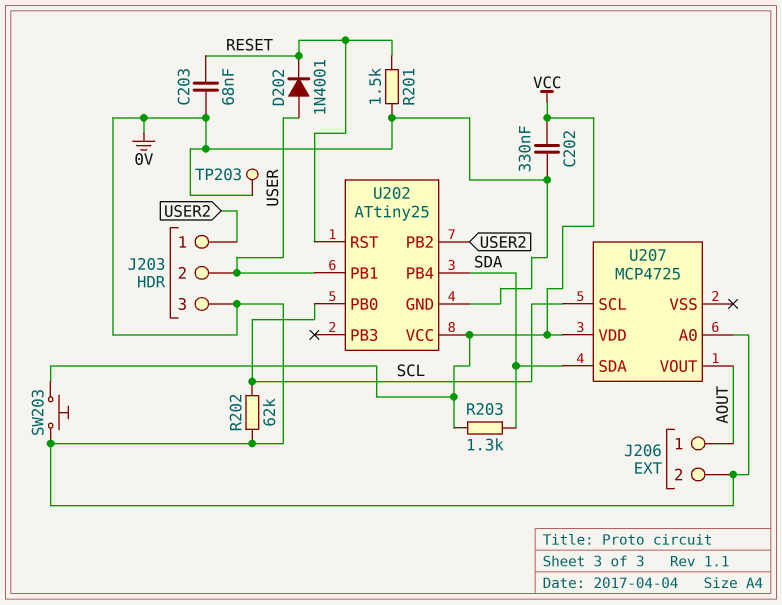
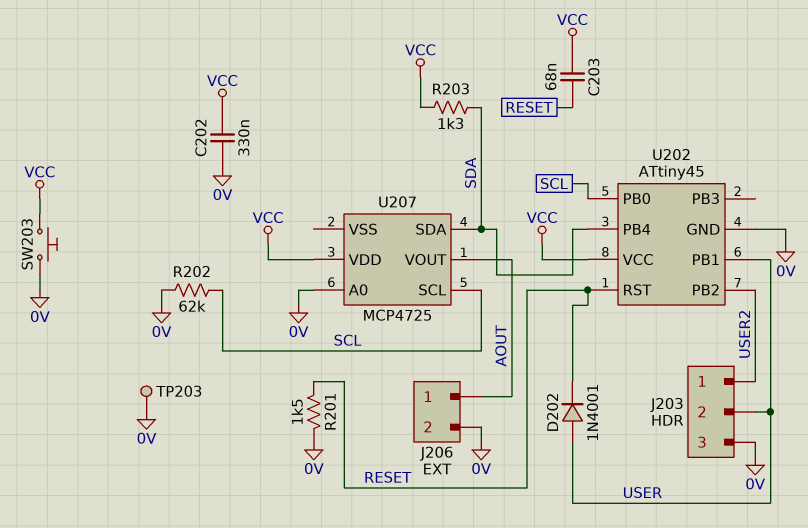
C203: 68nF (0V, RESET) -> 68nF (RESET, VCC)
U202: ATtiny25 -> ATtiny45

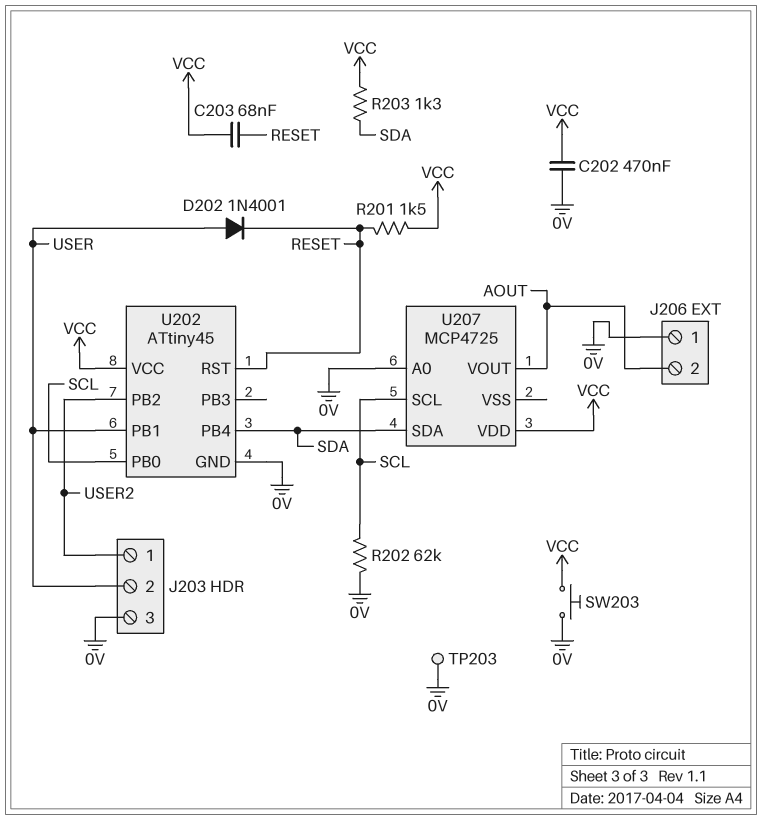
C202: 330nF (0V, VCC) -> 470nF (0V, VCC)
J206 pin 1: AOUT -> 0V
J206 pin 2: 0V -> AOUT
R201: 1.5k (0V, RESET) -> 1.5k (RESET, VCC)

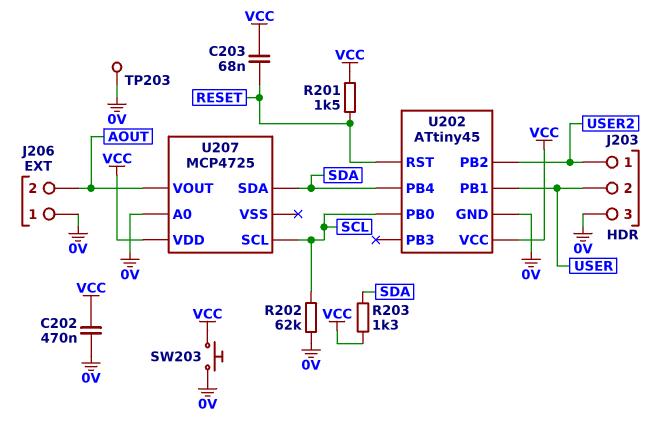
D202: diode 1N4001 (A USER, K RESET) -> none

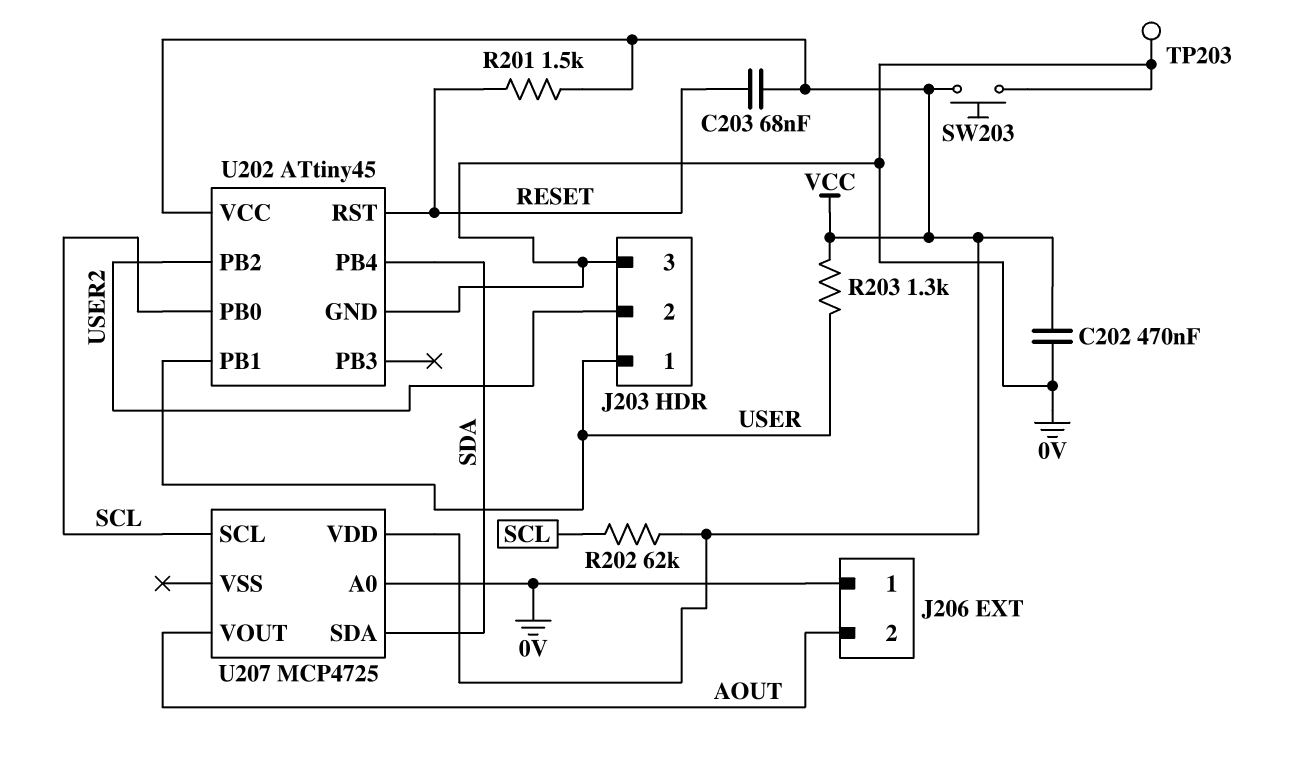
J203 pin 1: USER2 -> USER
J203 pin 2: USER -> USER2
R202: 62k (0V, SCL) -> 62k (SCL, VCC)
R203: 1.3k (SDA, VCC) -> 1.3k (USER, VCC)

